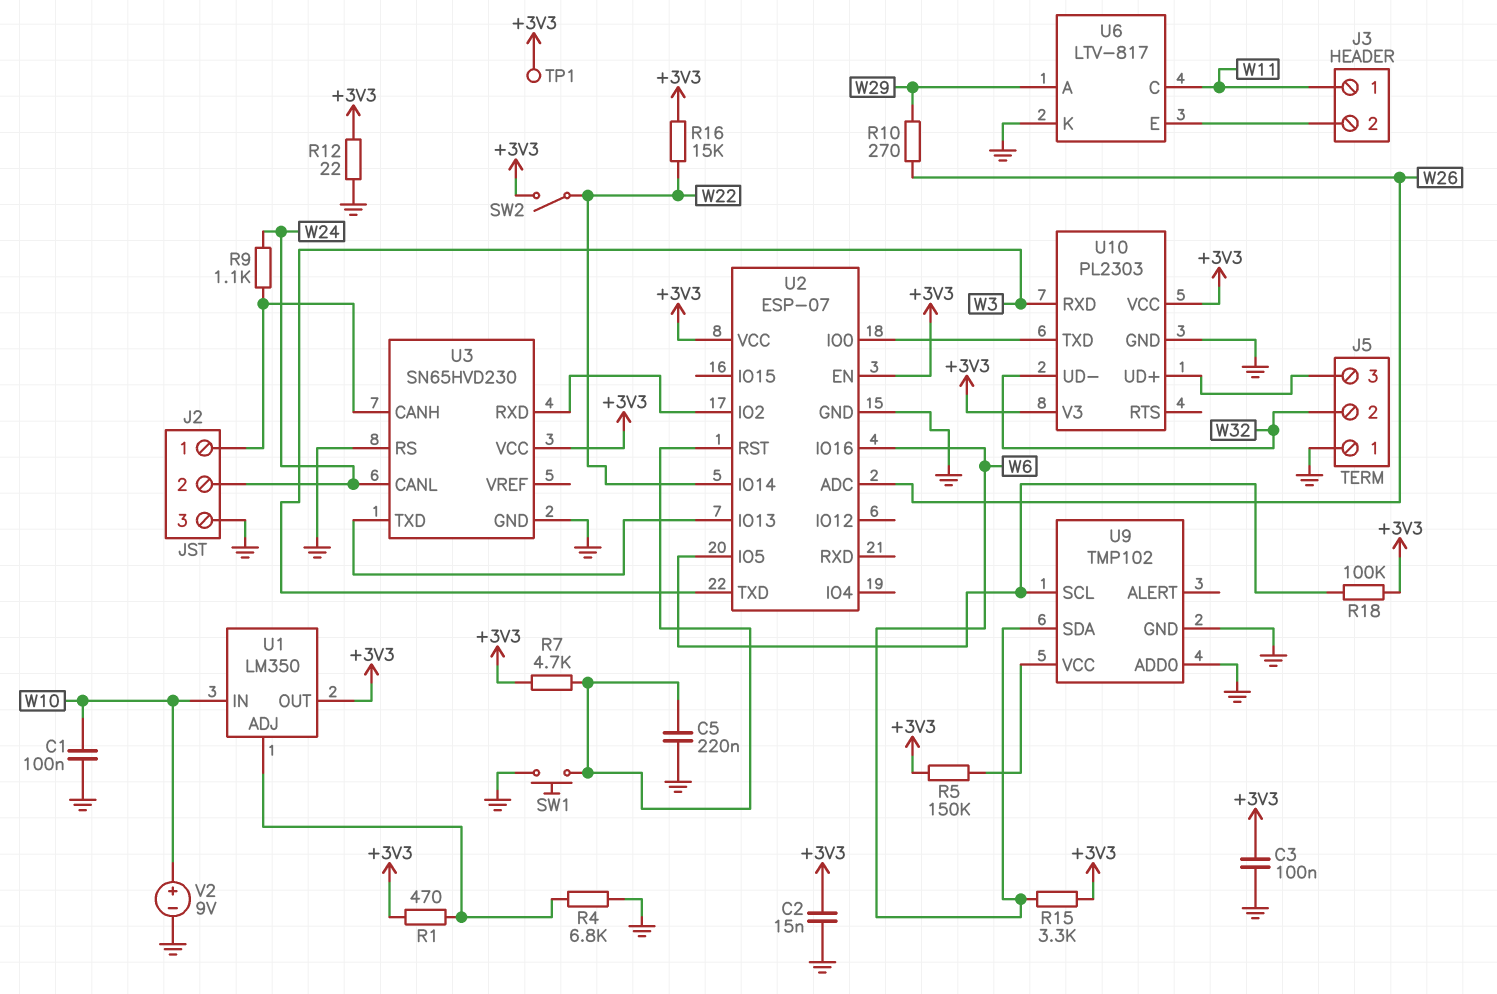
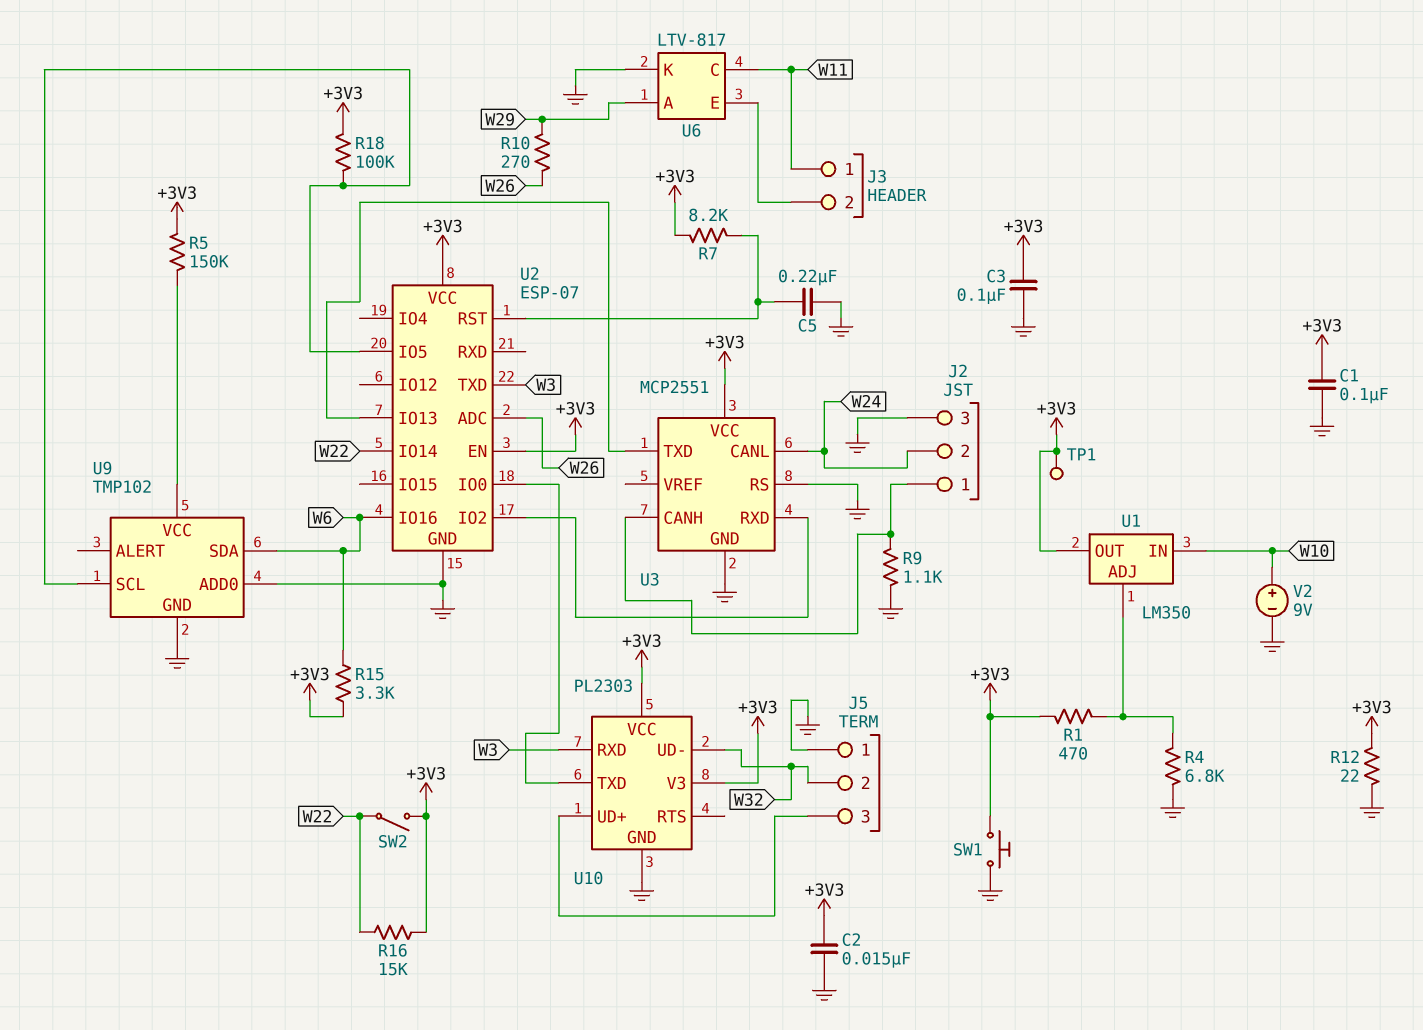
C1: 100nF (GND, W10) -> 100nF (+3V3, GND)
R7: 4.7k (+3V3, U2/RST) -> 8.2k (+3V3, U2/RST)
R9: 1.1k (J2/1, W24) -> 1.1k (GND, J2/1)
SW1: button (GND, U2/RST) -> button (+3V3, GND)
U3: SN65HVD230 -> MCP2551

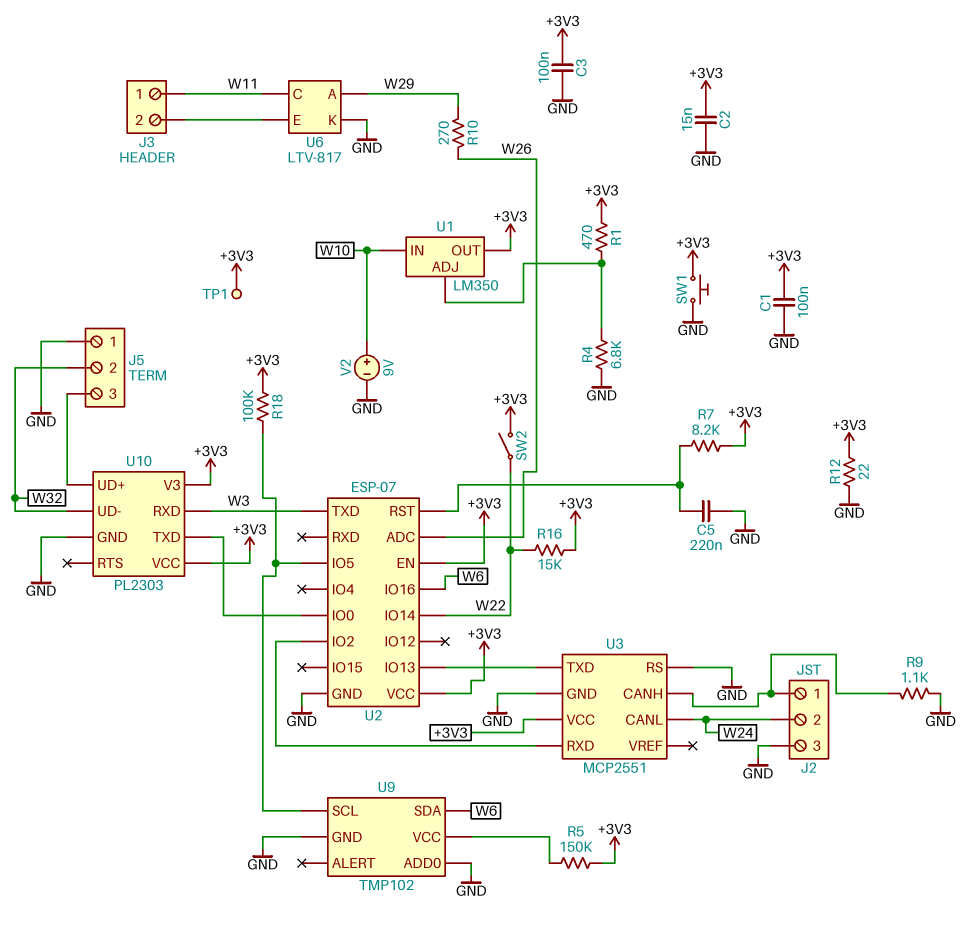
R15: 3.3k (+3V3, W6) -> none

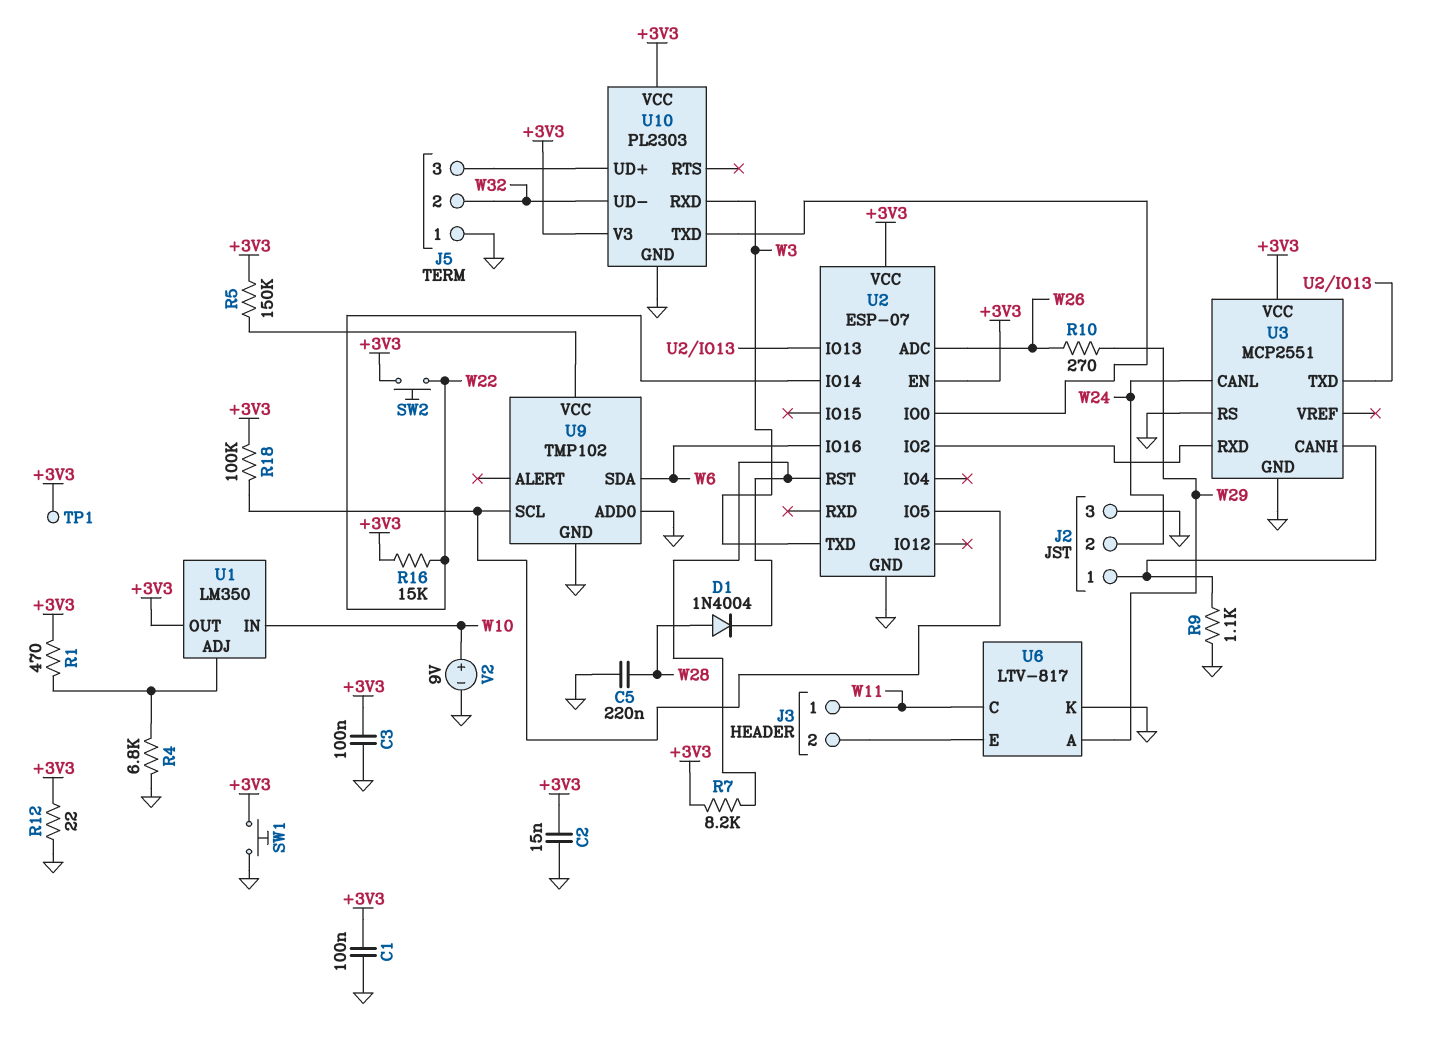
C5: 220nF (GND, U2/RST) -> 220nF (GND, W28)
D1: none -> diode 1N4004 (A W28, K U2/RST)
SW2: switch (+3V3, W22) -> button (+3V3, W22)

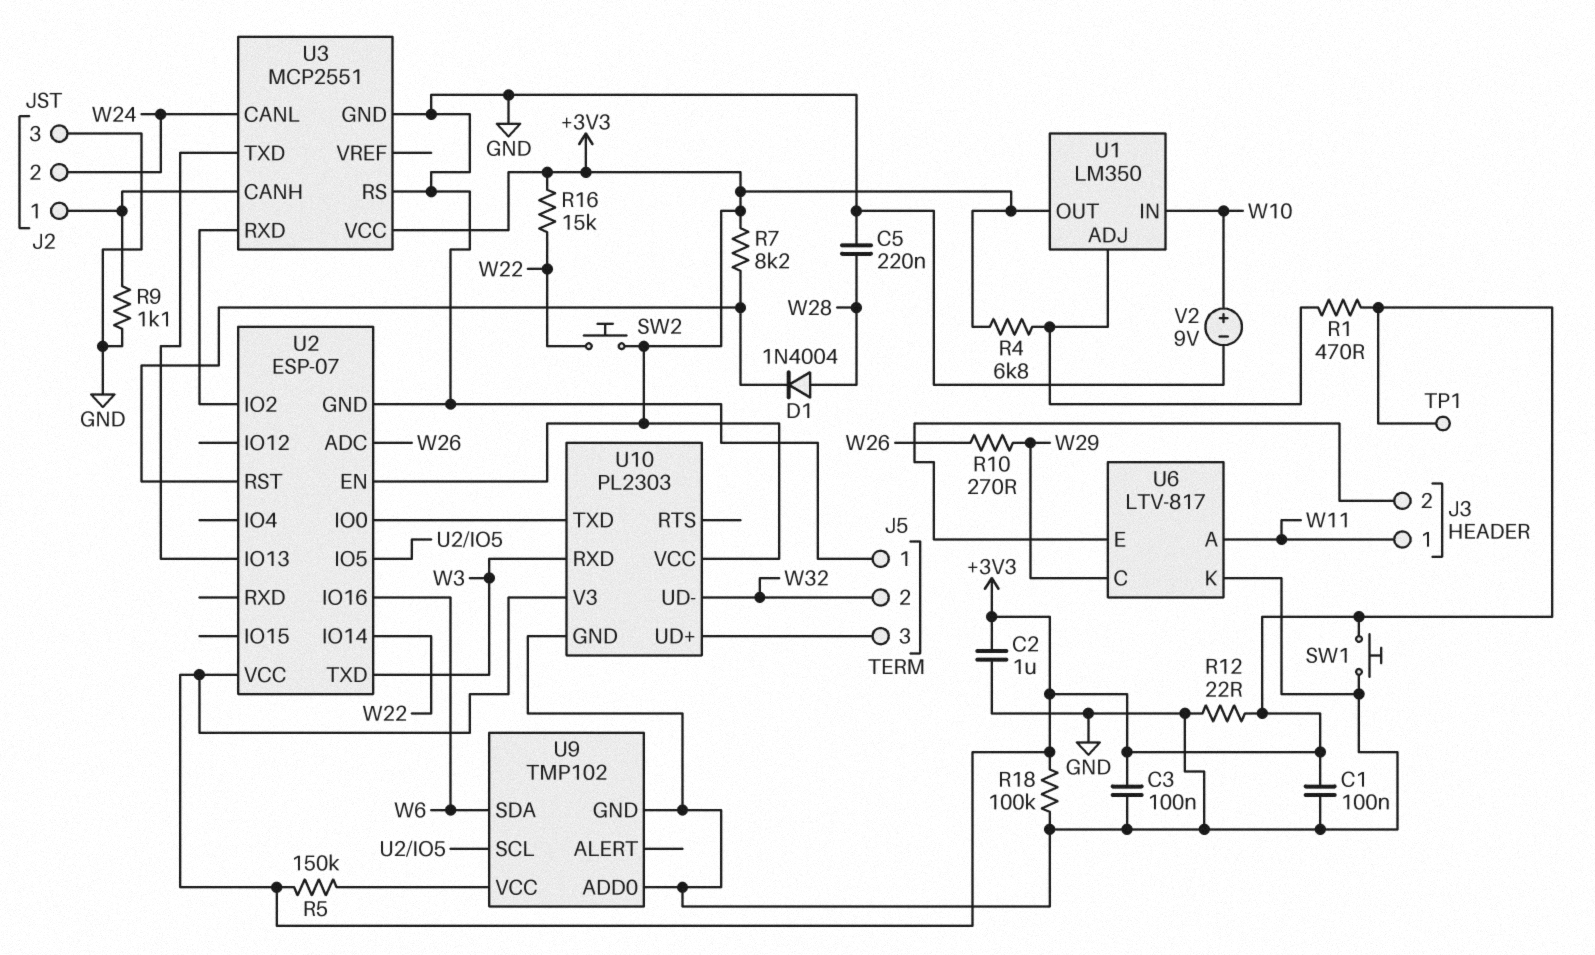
C2: 15nF (+3V3, GND) -> 1uF (+3V3, GND)
R4: 6.8k (GND, U1/ADJ) -> 6.8k (+3V3, U1/ADJ)
R18: 100k (+3V3, U2/IO5) -> 100k (+3V3, GND)
U6 pin A: W29 -> W11
U6 pin C: W11 -> W29

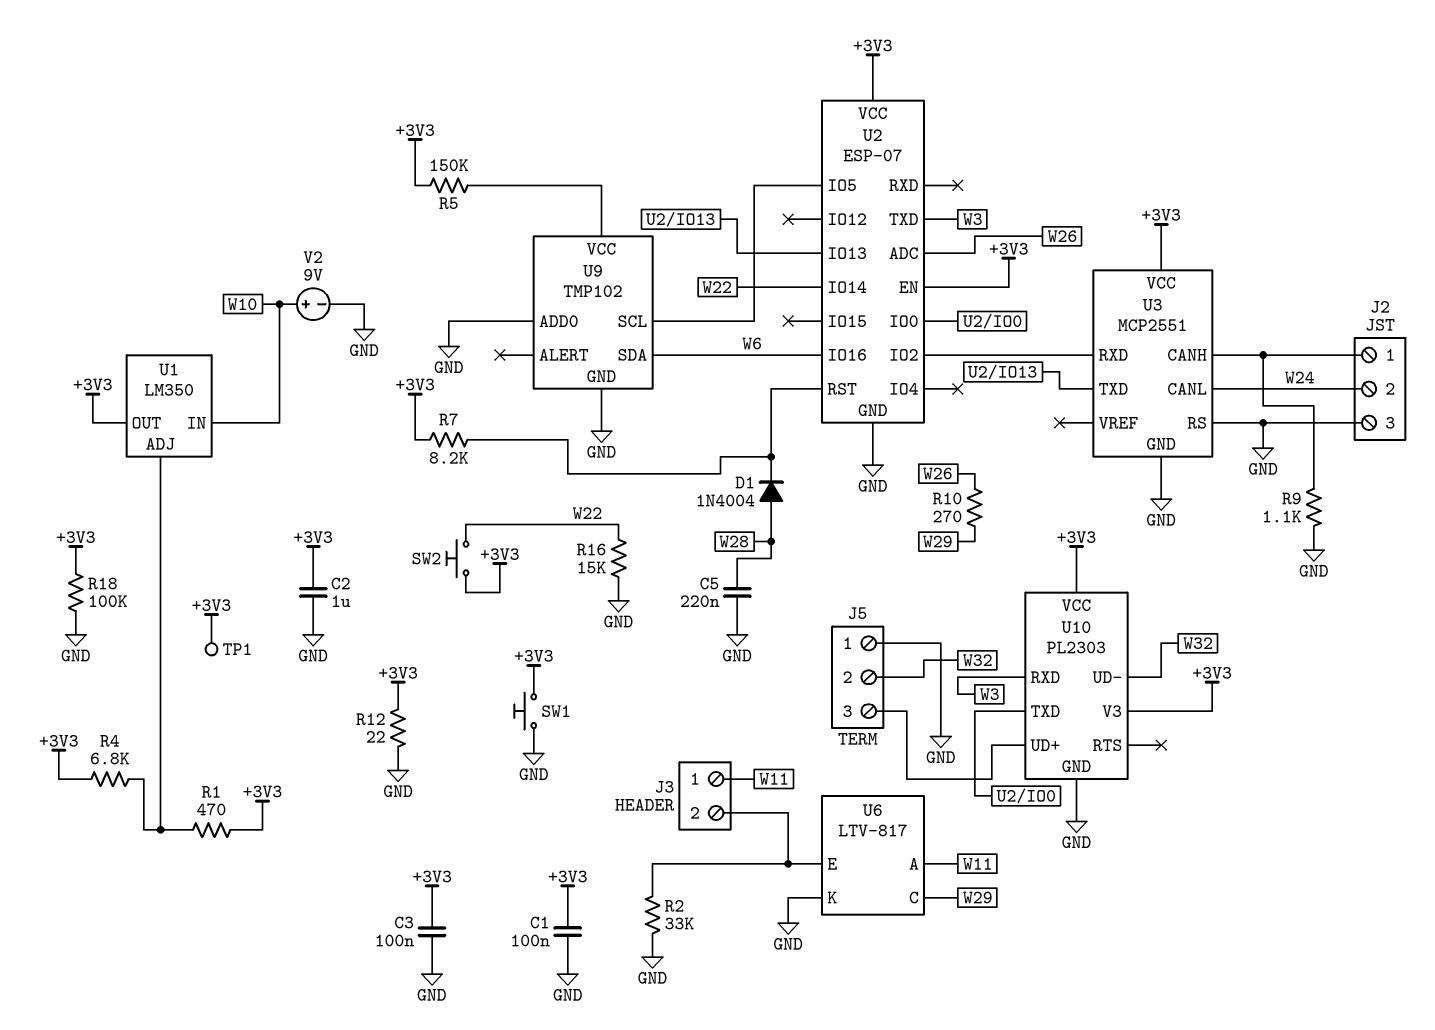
R2: none -> 33k (GND, J3/2)
R16: 15k (+3V3, W22) -> 15k (GND, W22)

